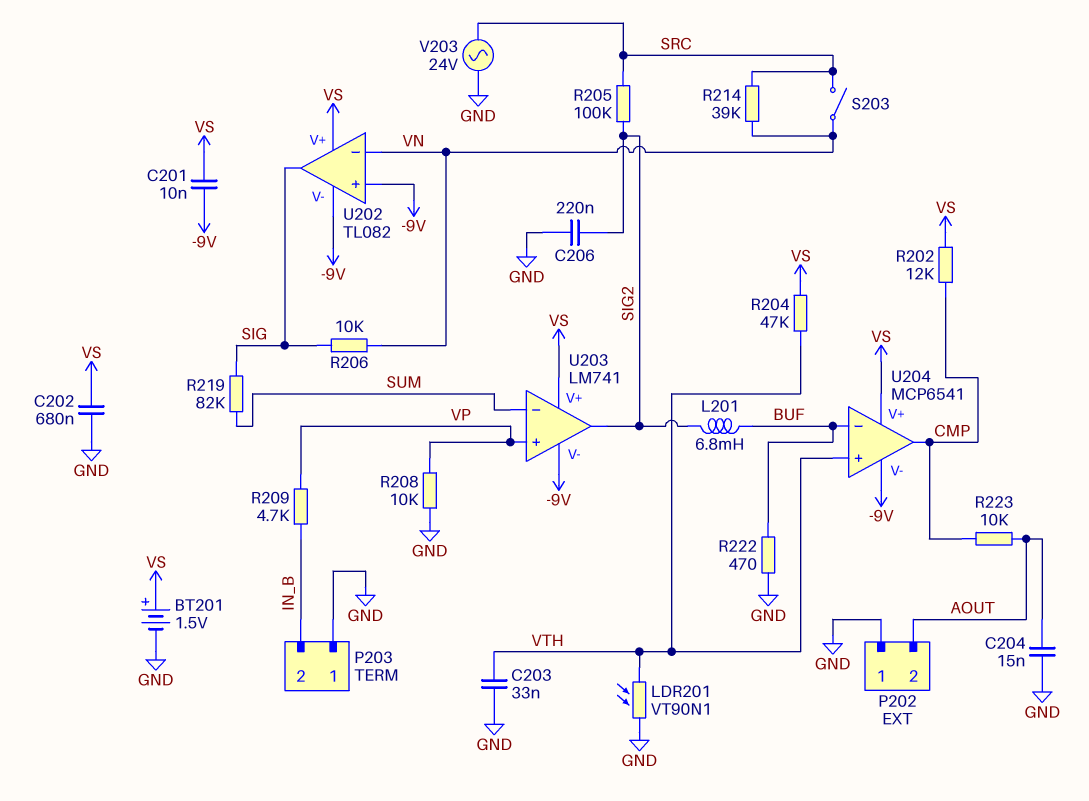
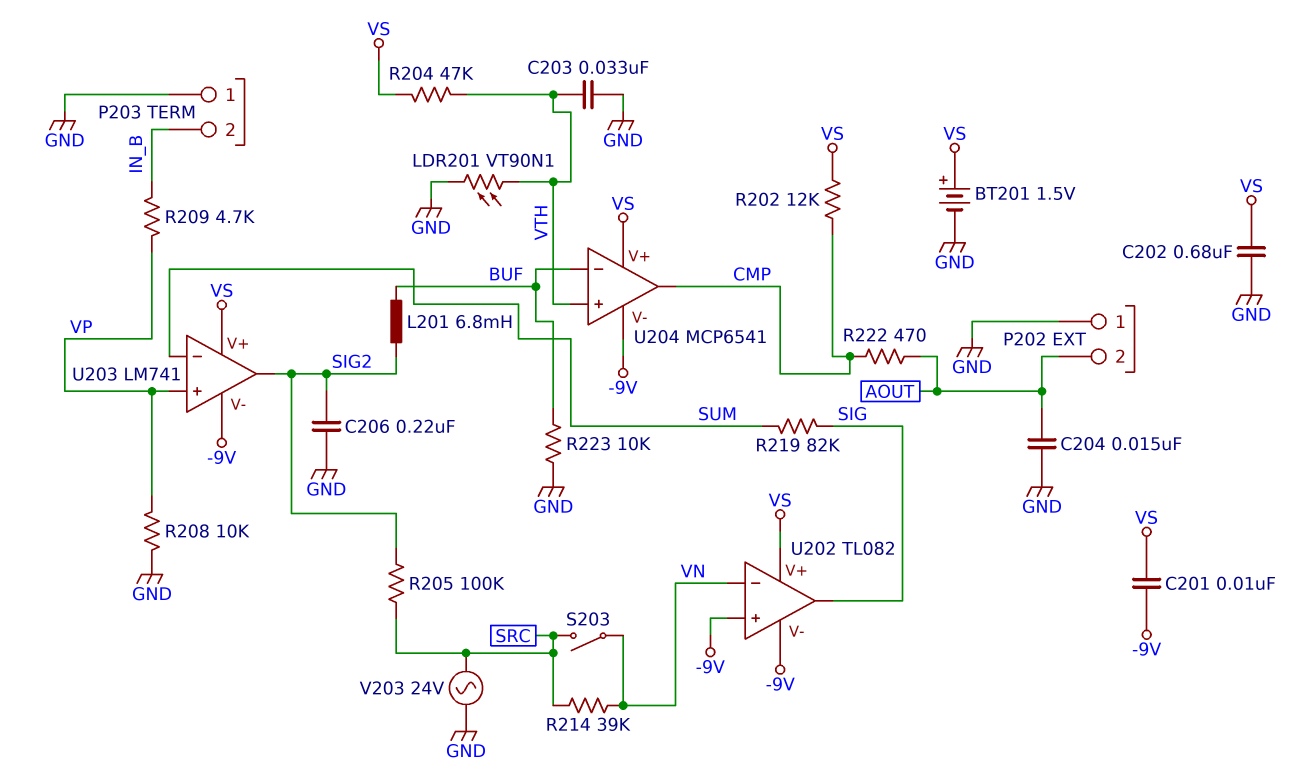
R206: 10k (SIG, VN) -> none
R222: 470 (BUF, GND) -> 470 (AOUT, CMP)
R223: 10k (AOUT, CMP) -> 10k (BUF, GND)

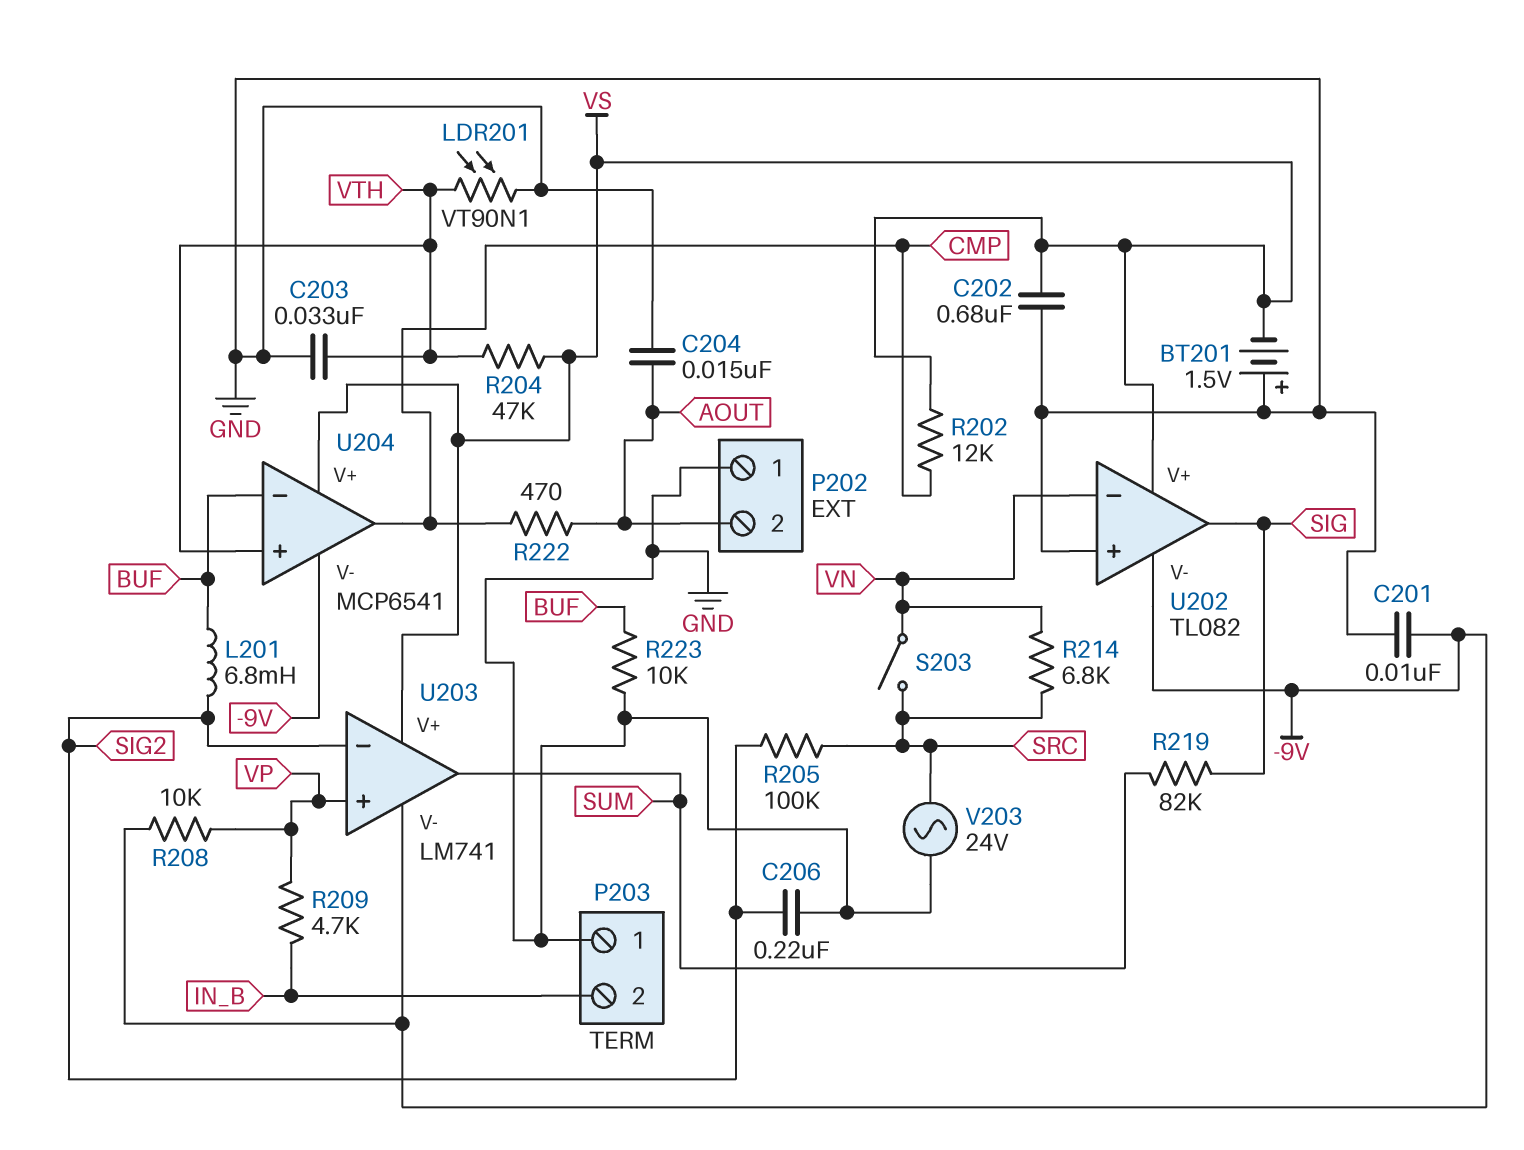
BT201: 1.5V (plus VS, minus GND) -> 1.5V (plus GND, minus VS)
C201: 10nF (-9V, VS) -> 10nF (-9V, GND)
R208: 10k (GND, VP) -> 10k (-9V, VP)
R214: 39k (SRC, VN) -> 6.8k (SRC, VN)
U202 pin in+: -9V -> GND
U203 pin in-: SUM -> SIG2
U203 pin out: SIG2 -> SUM

